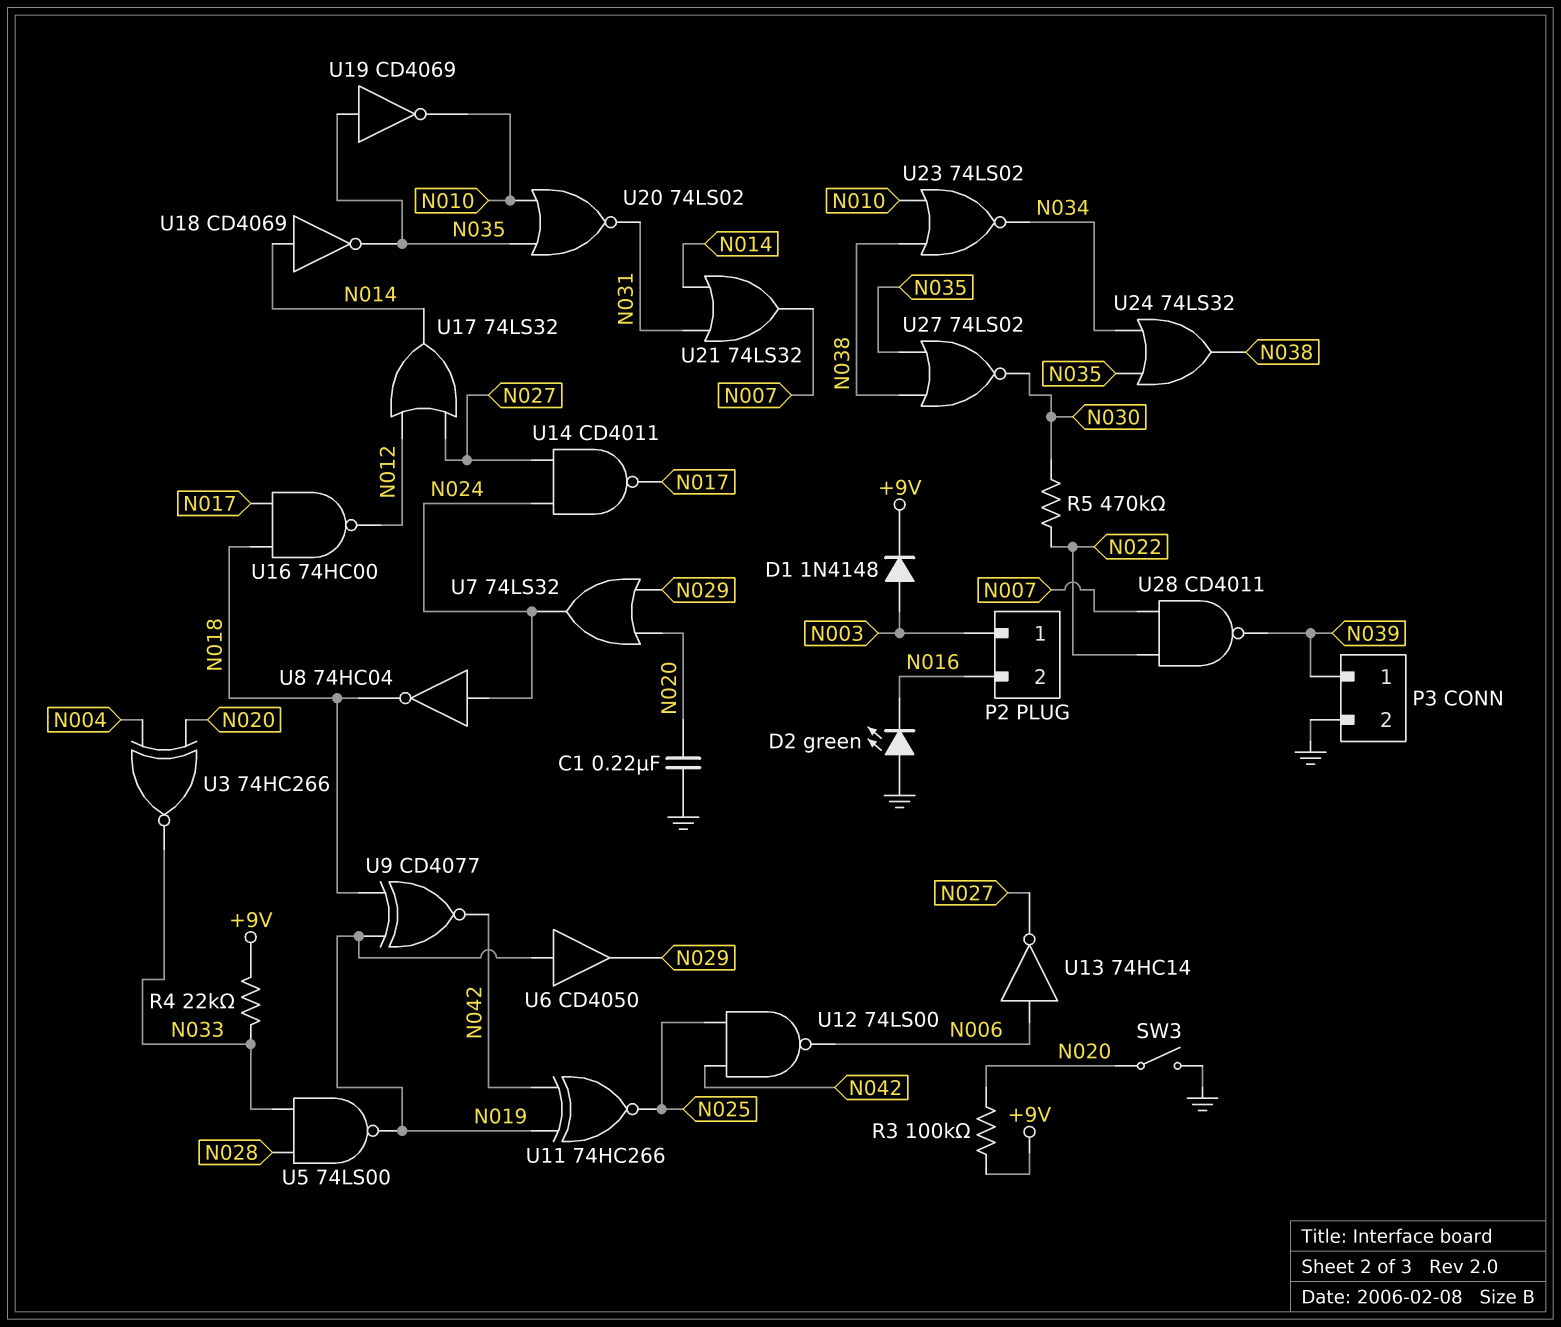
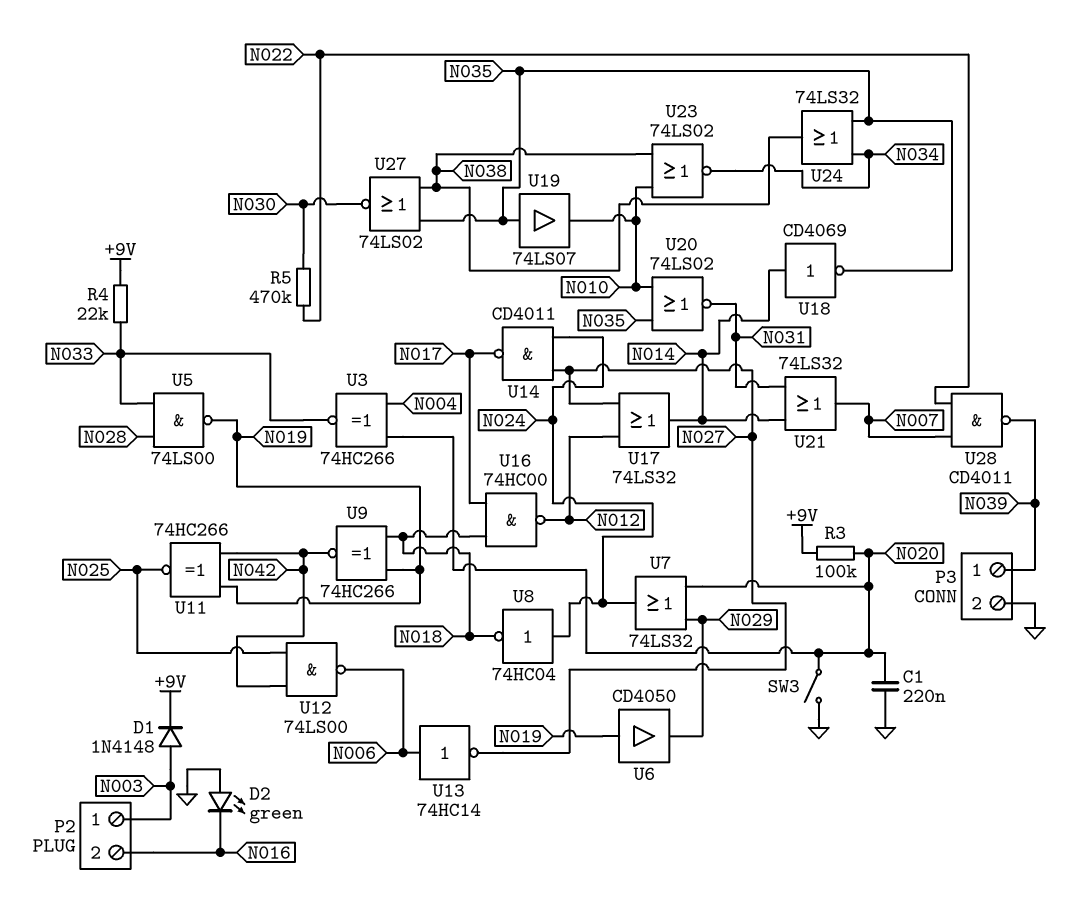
U9: XNOR CD4077 (in N018, in N019, out N042) -> XNOR 74HC266 (in N018, in N019, out N042)
U19: NOT CD4069 (in N035, out N010) -> buffer 74LS07 (in N035, out N010)

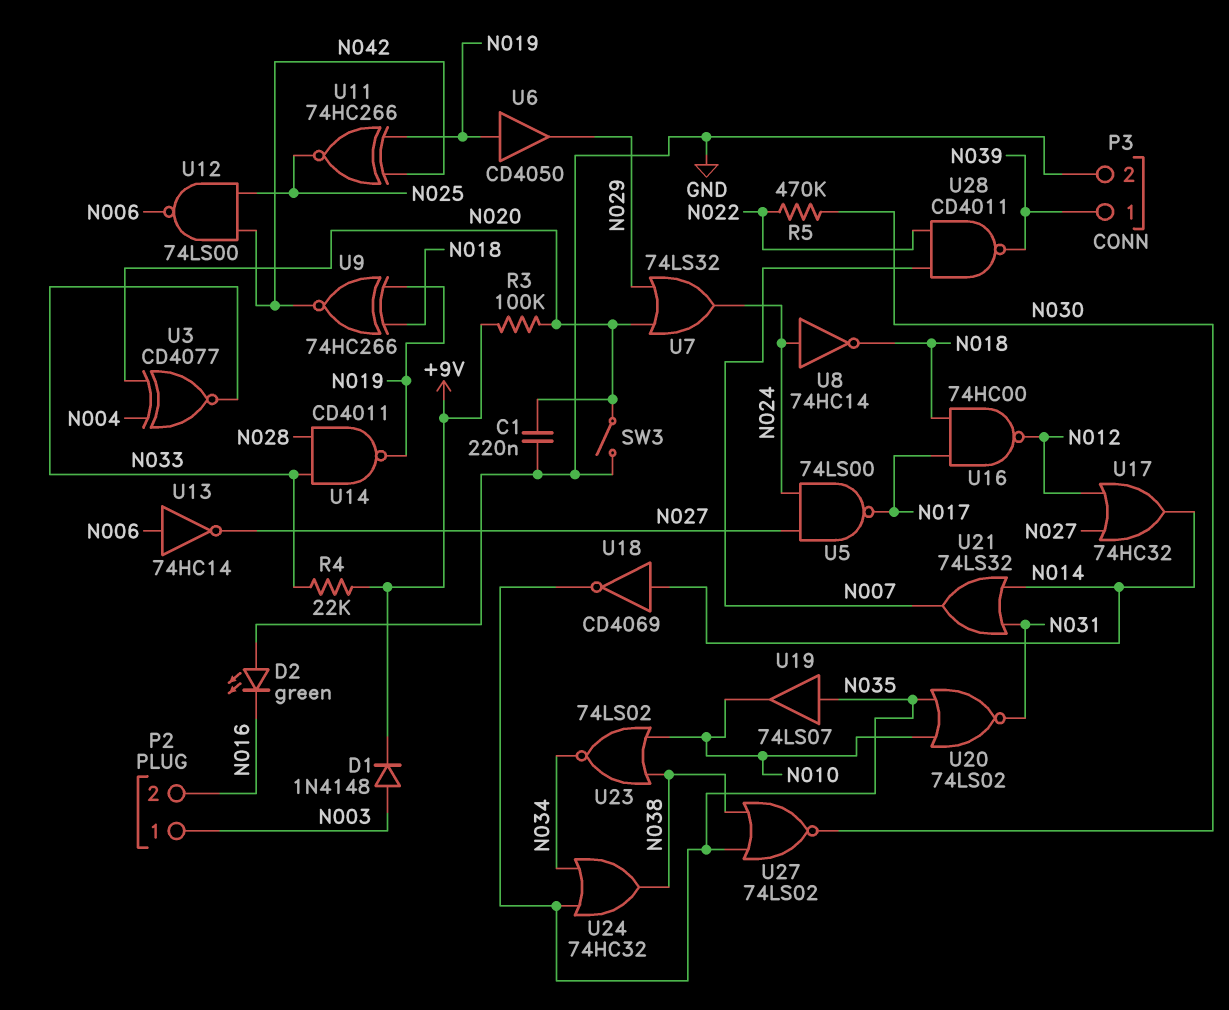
U3: XNOR 74HC266 (in N004, in N020, out N033) -> XNOR CD4077 (in N004, in N020, out N033)
U5: NAND 74LS00 (in N028, in N033, out N019) -> NAND 74LS00 (in N024, in N027, out N017)
U8: NOT 74HC04 (in N024, out N018) -> NOT 74HC14 (in N024, out N018)
U14: NAND CD4011 (in N024, in N027, out N017) -> NAND CD4011 (in N028, in N033, out N019)
U17: OR 74LS32 (in N012, in N027, out N014) -> OR 74HC32 (in N012, in N027, out N014)
U24: OR 74LS32 (in N034, in N035, out N038) -> OR 74HC32 (in N034, in N035, out N038)

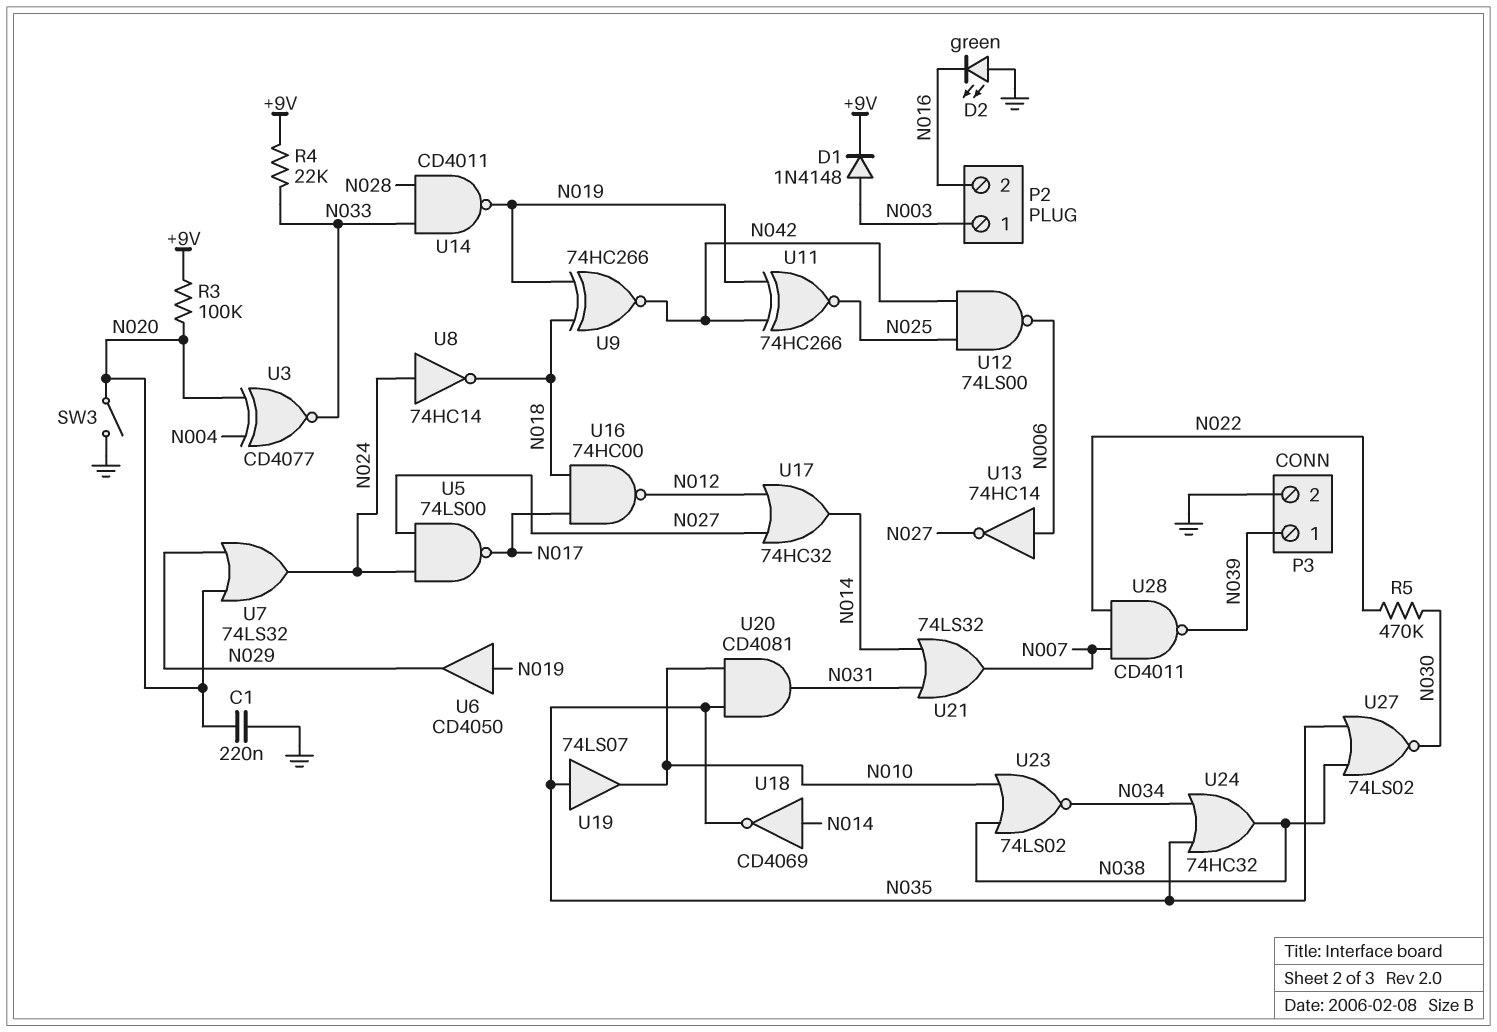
U20: NOR 74LS02 (in N010, in N035, out N031) -> AND CD4081 (in N010, in N035, out N031)

